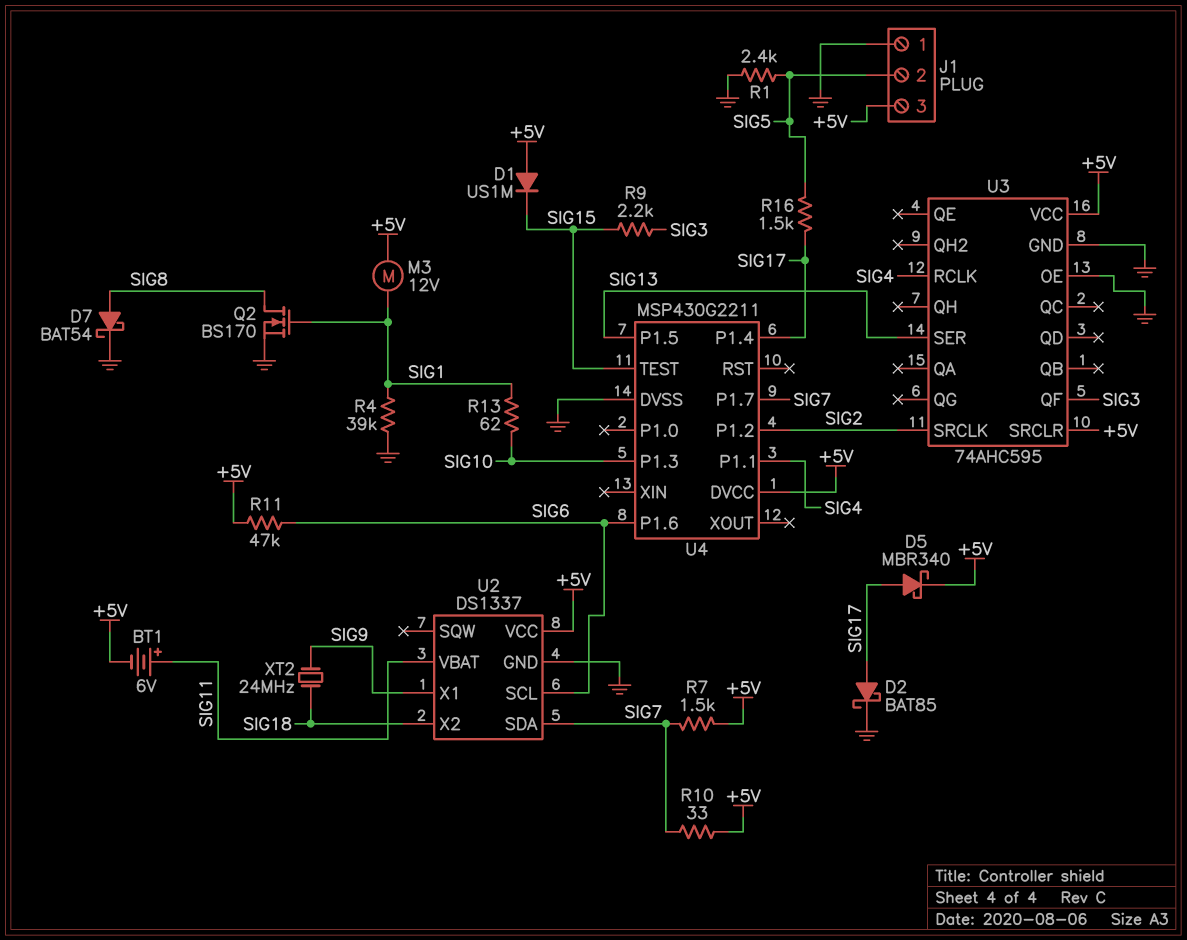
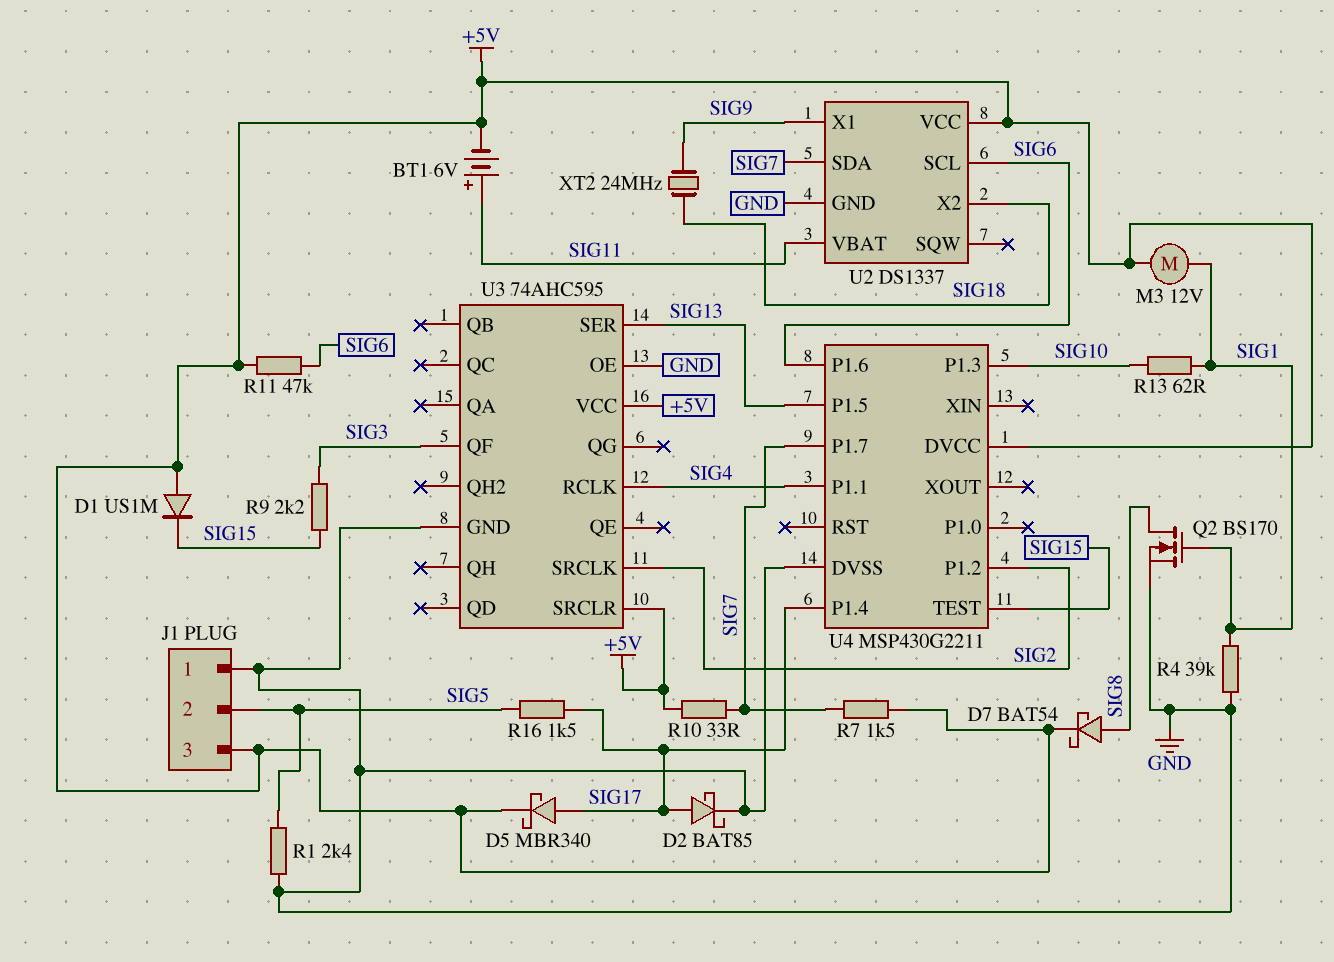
D7: schottky BAT54 (A SIG8, K GND) -> schottky BAT54 (A SIG8, K +5V)

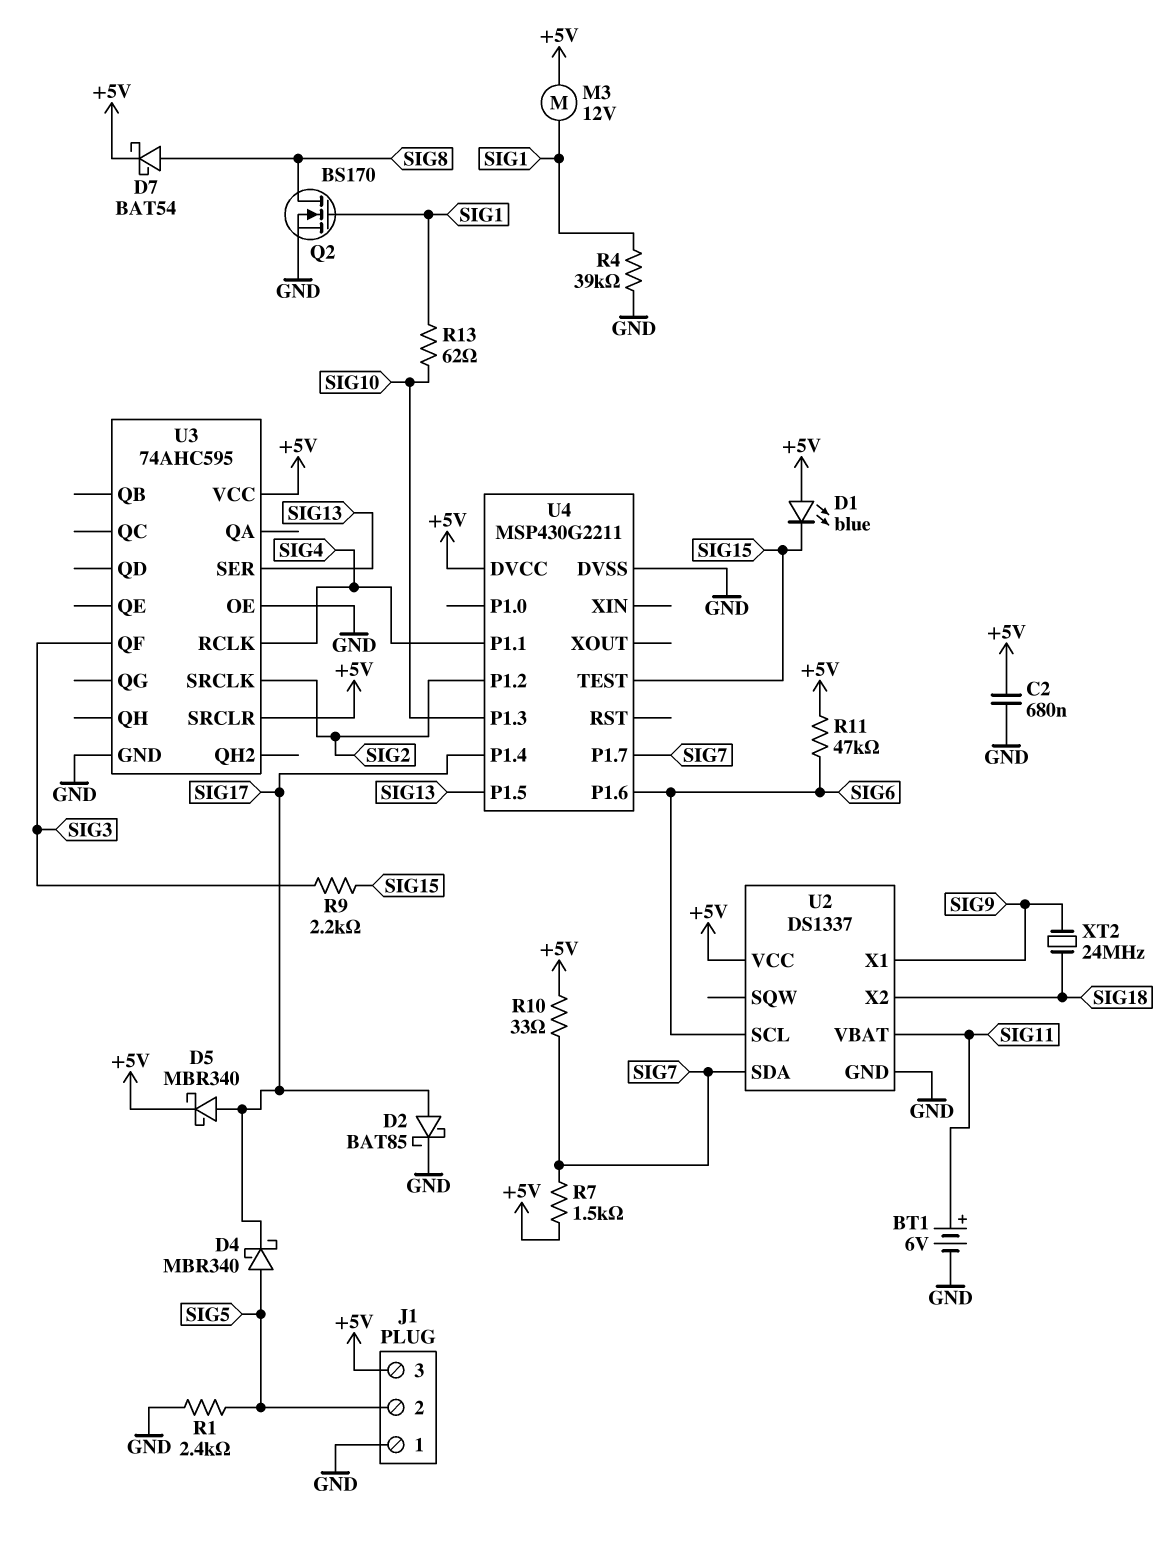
BT1: 6V (plus SIG11, minus +5V) -> 6V (plus SIG11, minus GND)
C2: none -> 680nF (+5V, GND)
D1: diode US1M (A +5V, K SIG15) -> LED blue (A +5V, K SIG15)
D4: none -> schottky MBR340 (A SIG5, K SIG17)
R16: 1.5k (SIG5, SIG17) -> none

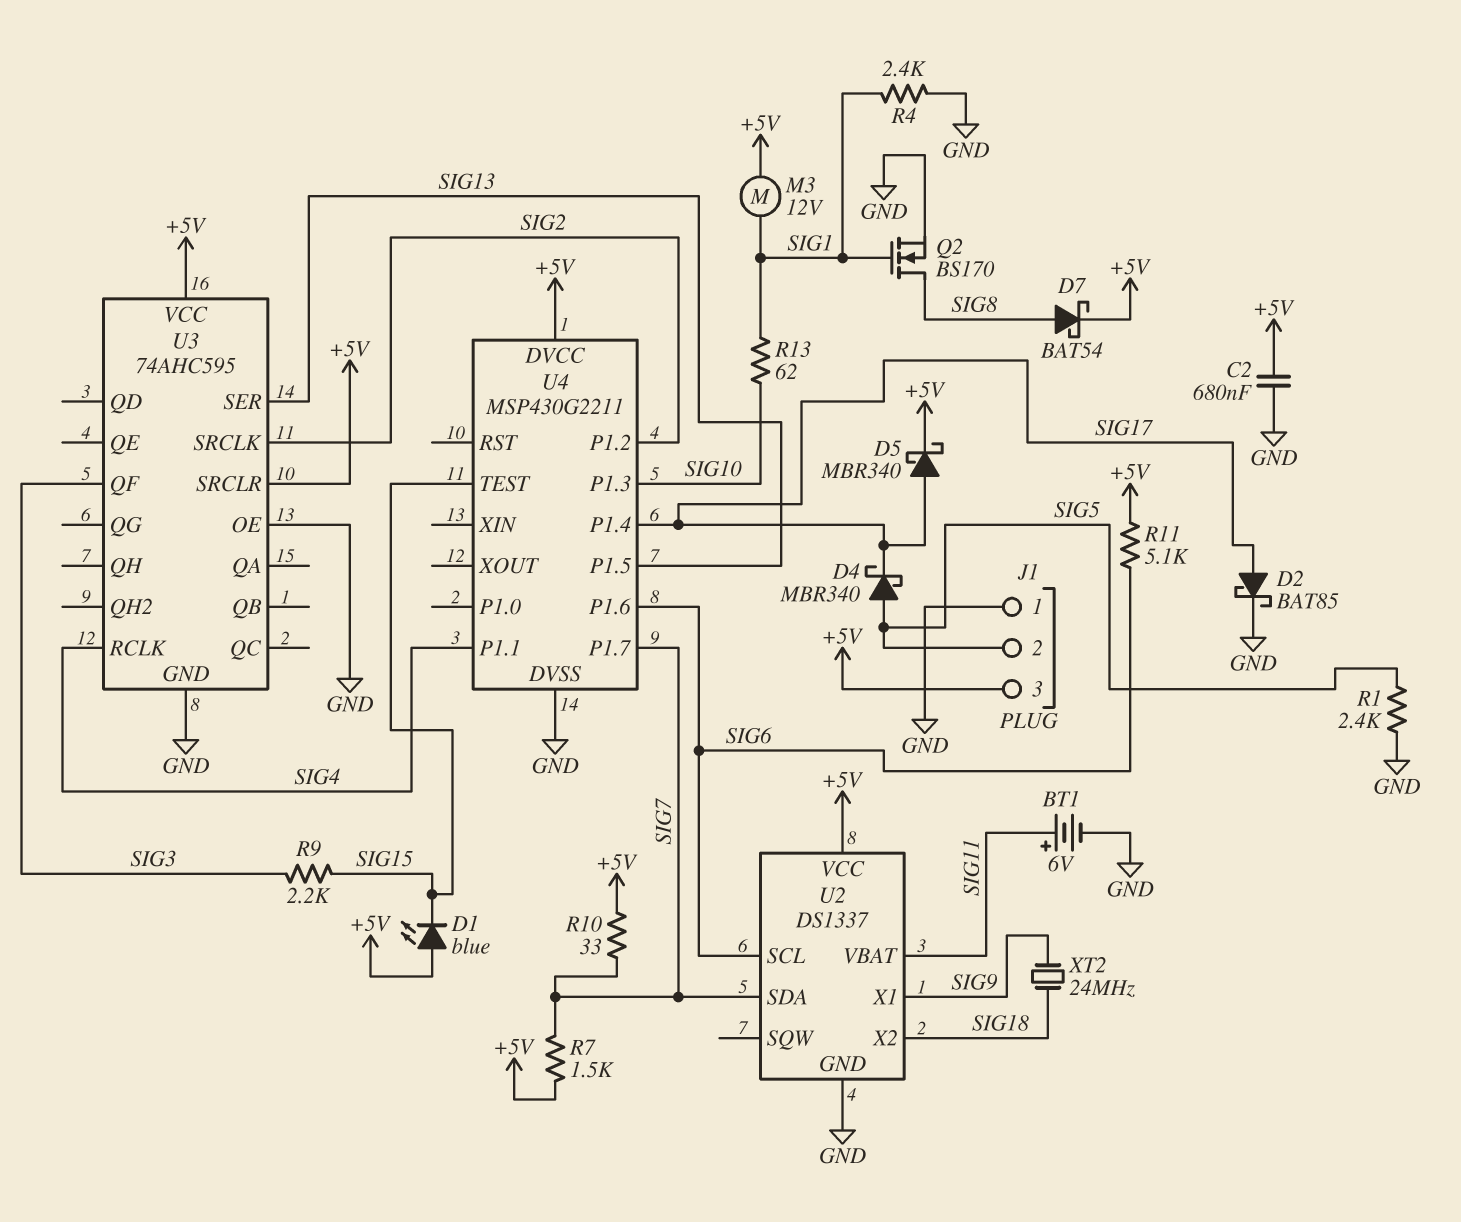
R4: 39k (GND, SIG1) -> 2.4k (GND, SIG1)
R11: 47k (+5V, SIG6) -> 5.1k (+5V, SIG6)

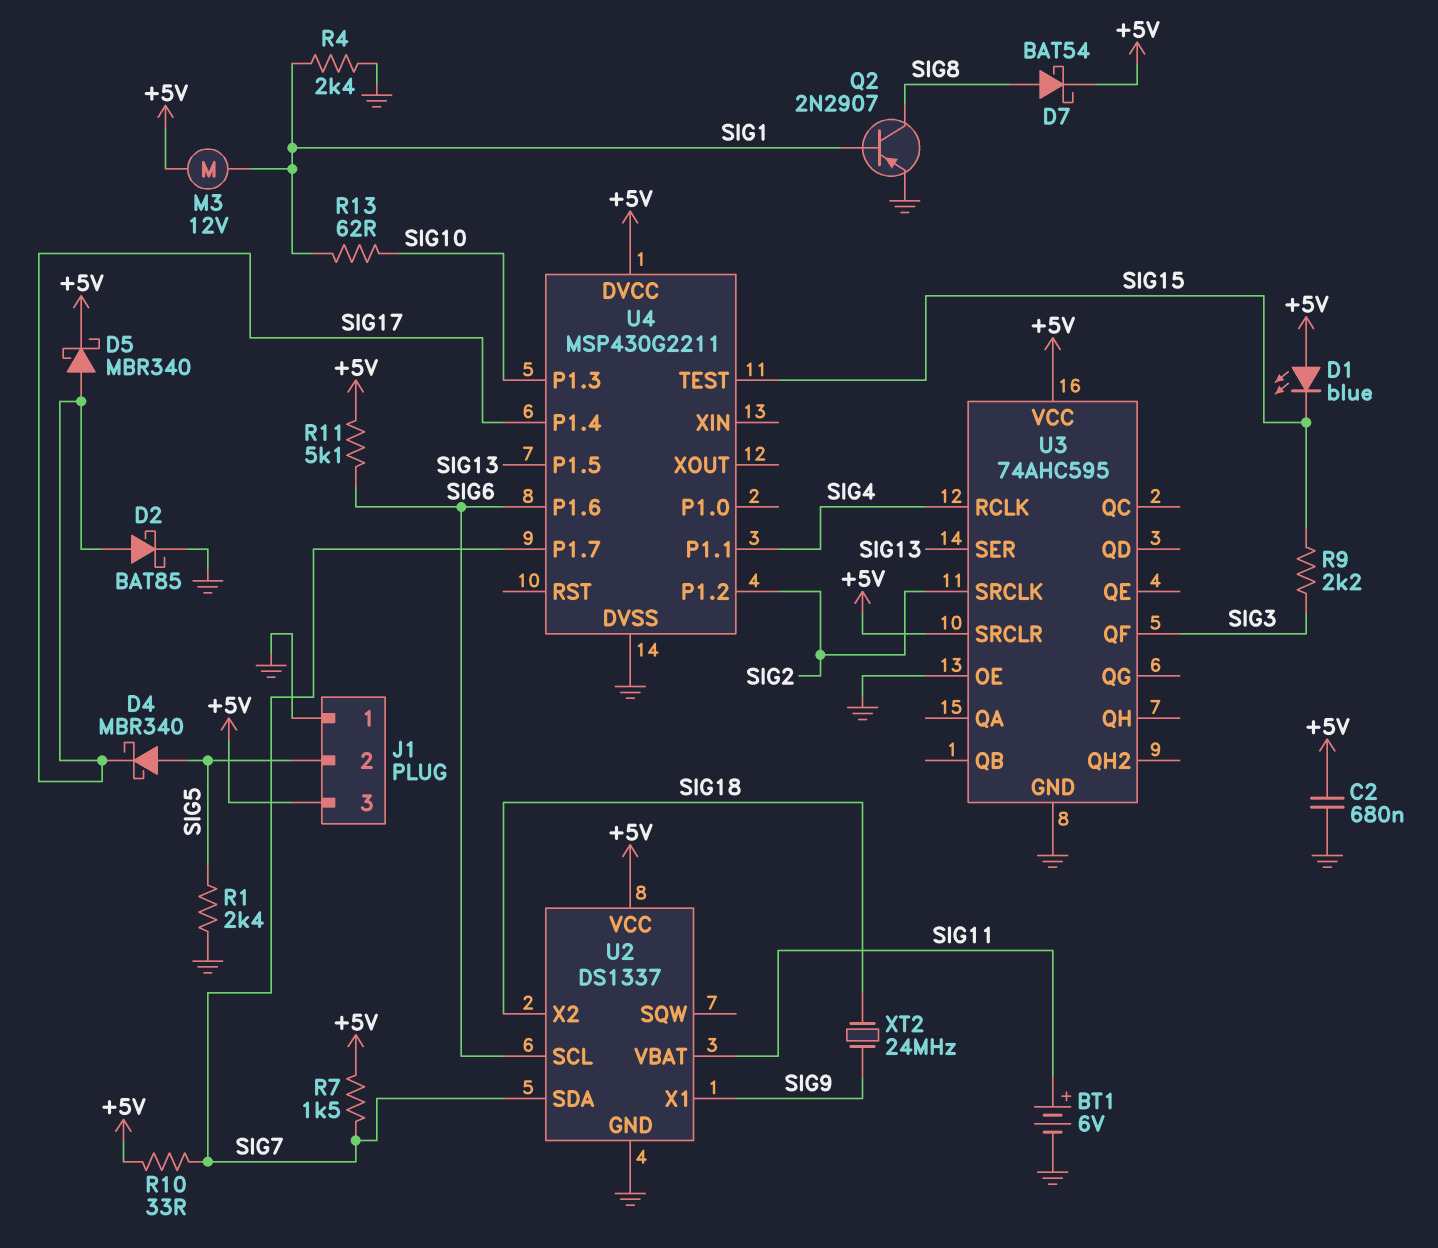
Q2: NMOS BS170 (G SIG1, D SIG8, S GND) -> PNP 2N2907 (B SIG1, C SIG8, E GND)

